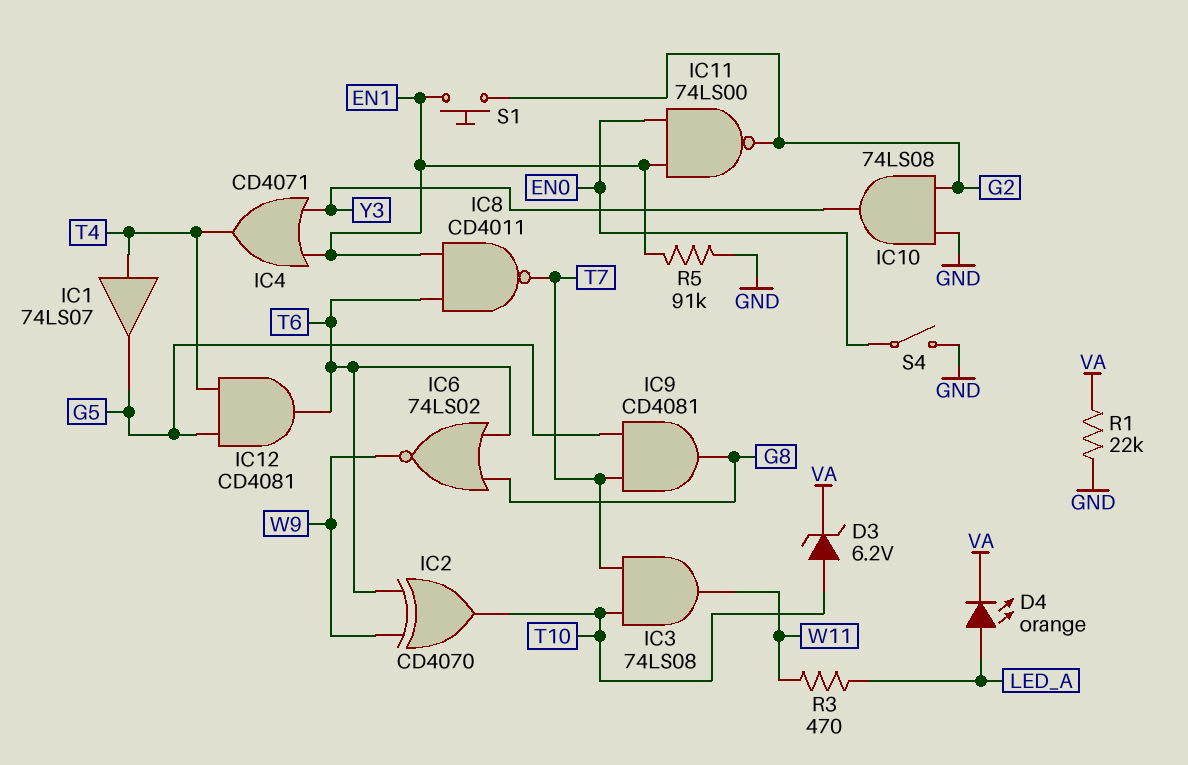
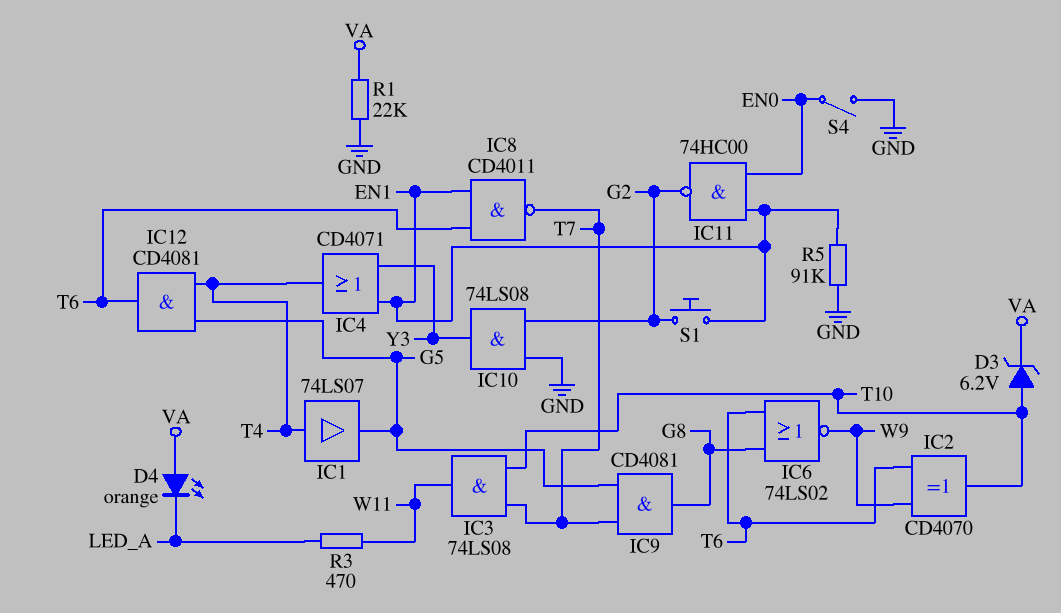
D4: LED orange (A LED_A, K VA) -> LED orange (A VA, K LED_A)
IC11: NAND 74LS00 (in EN0, in EN1, out G2) -> NAND 74HC00 (in EN0, in EN1, out G2)

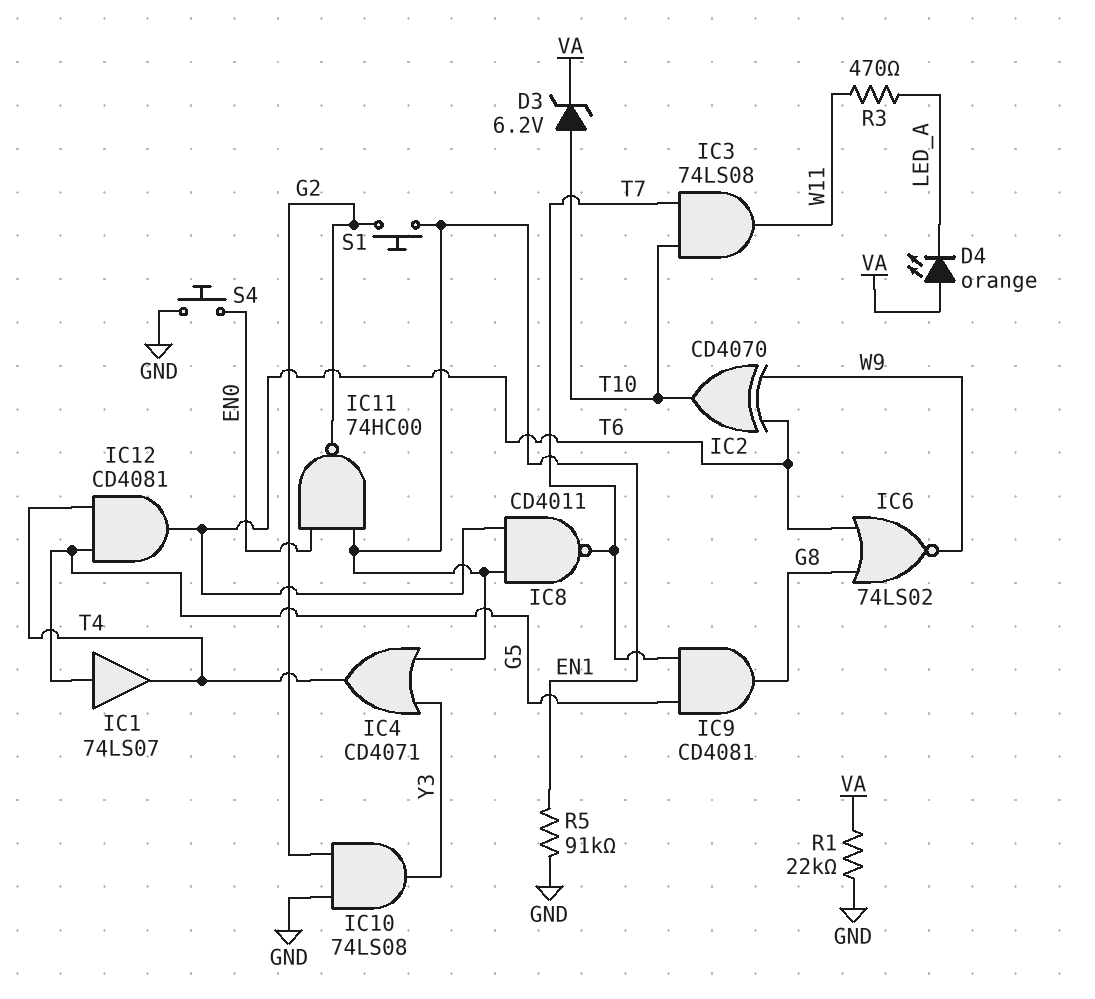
IC1: buffer 74LS07 (in T4, out G5) -> buffer 74LS07 (in G5, out T4)
S4: switch (EN0, GND) -> button (EN0, GND)

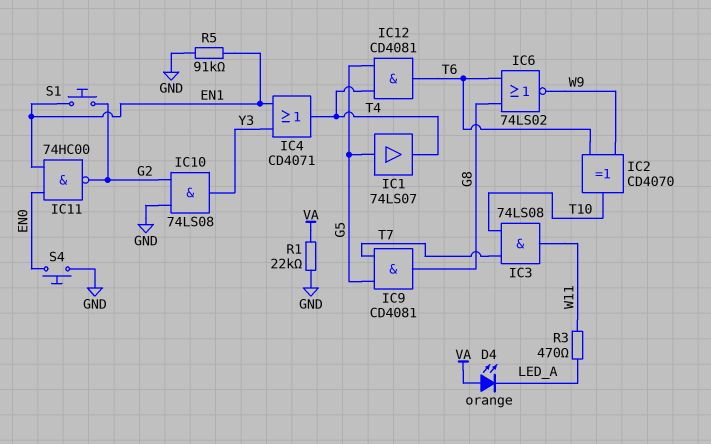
D3: zener 6.2V (A T10, K VA) -> none
IC8: NAND CD4011 (in EN1, in T6, out T7) -> none

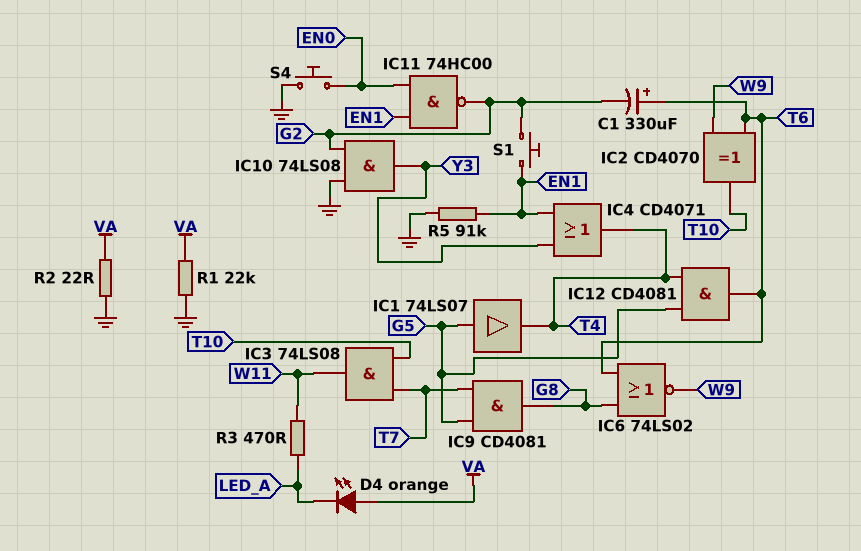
C1: none -> 330uF (plus T6, minus G2)
R2: none -> 22 (GND, VA)

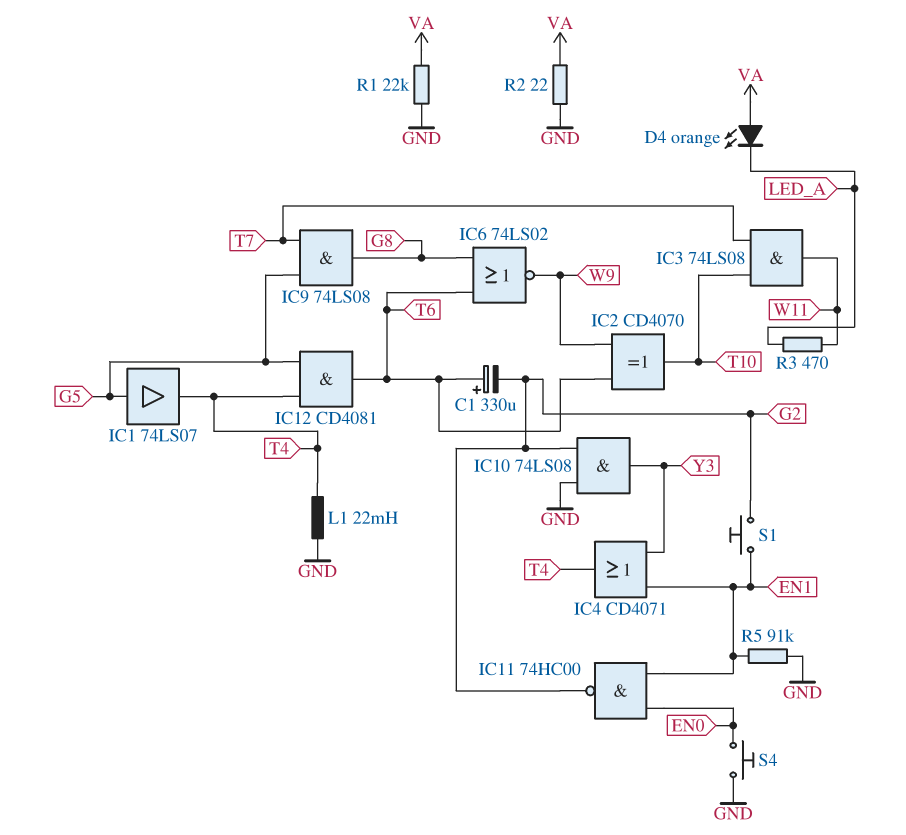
IC9: AND CD4081 (in G5, in T7, out G8) -> AND 74LS08 (in G5, in T7, out G8)
L1: none -> 22mH (GND, T4)

